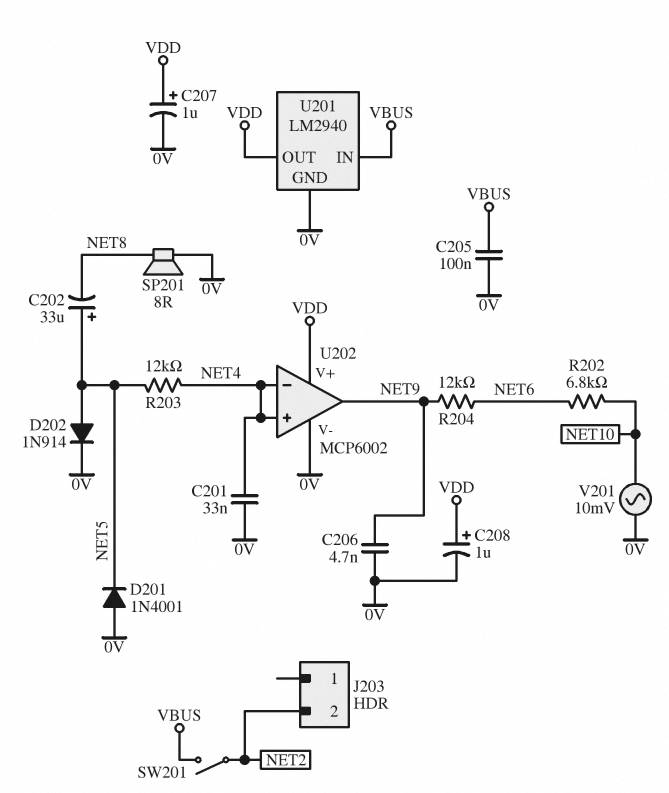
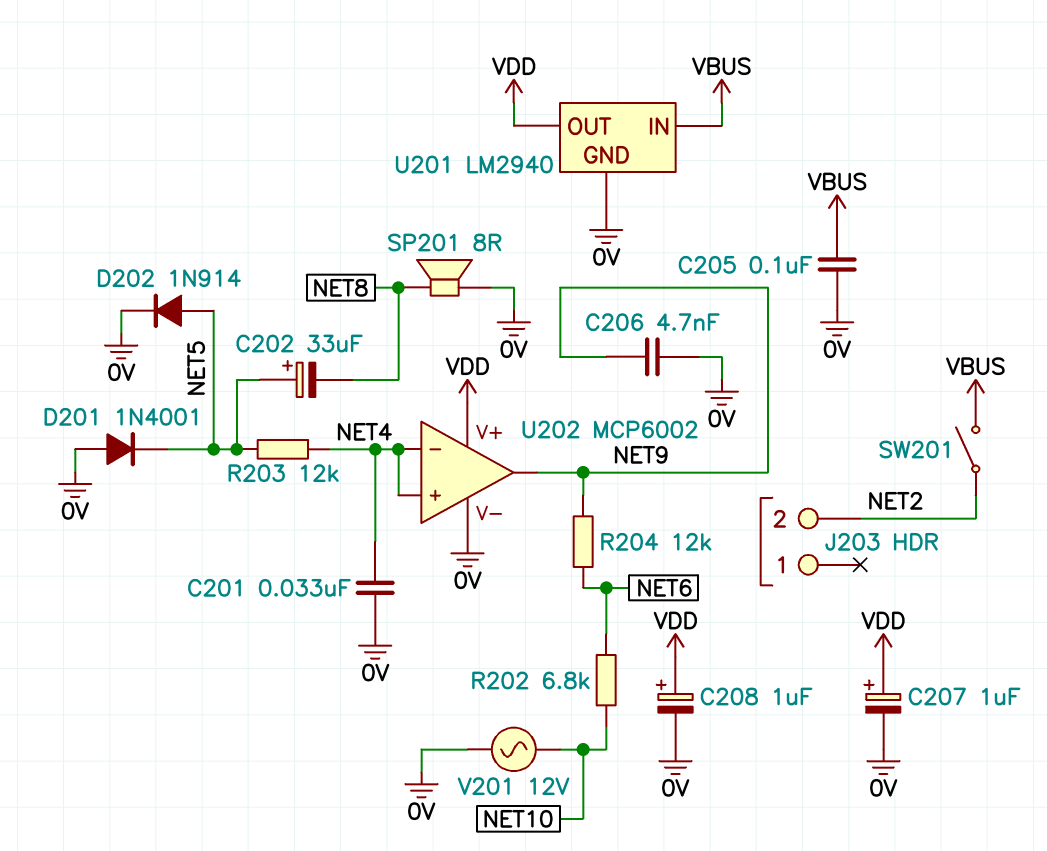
V201: AC 10mV (0V, NET10) -> AC 12V (0V, NET10)

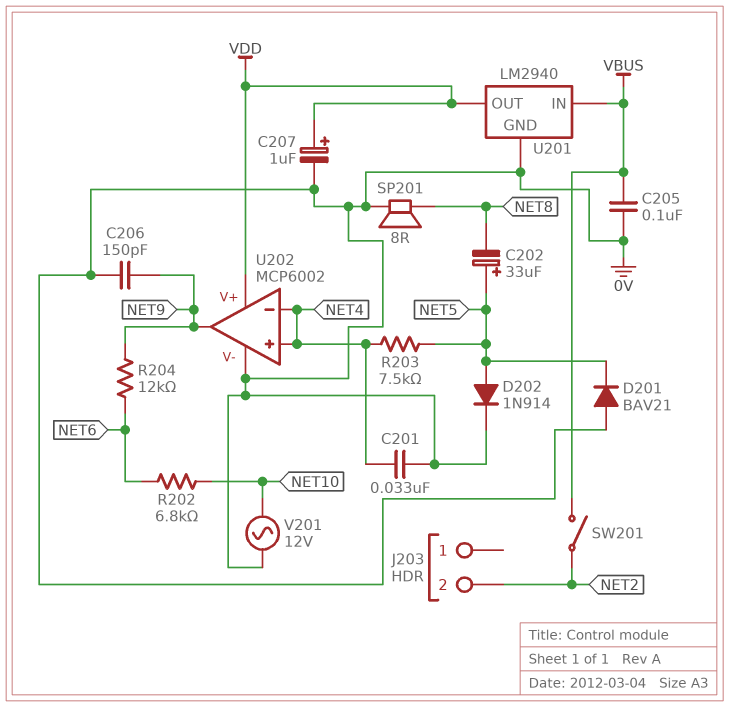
C206: 4.7nF (0V, NET9) -> 150pF (0V, NET9)
C208: 1uF (plus VDD, minus 0V) -> none
D201: diode 1N4001 (A 0V, K NET5) -> diode BAV21 (A 0V, K NET5)
R203: 12k (NET4, NET5) -> 7.5k (NET4, NET5)

